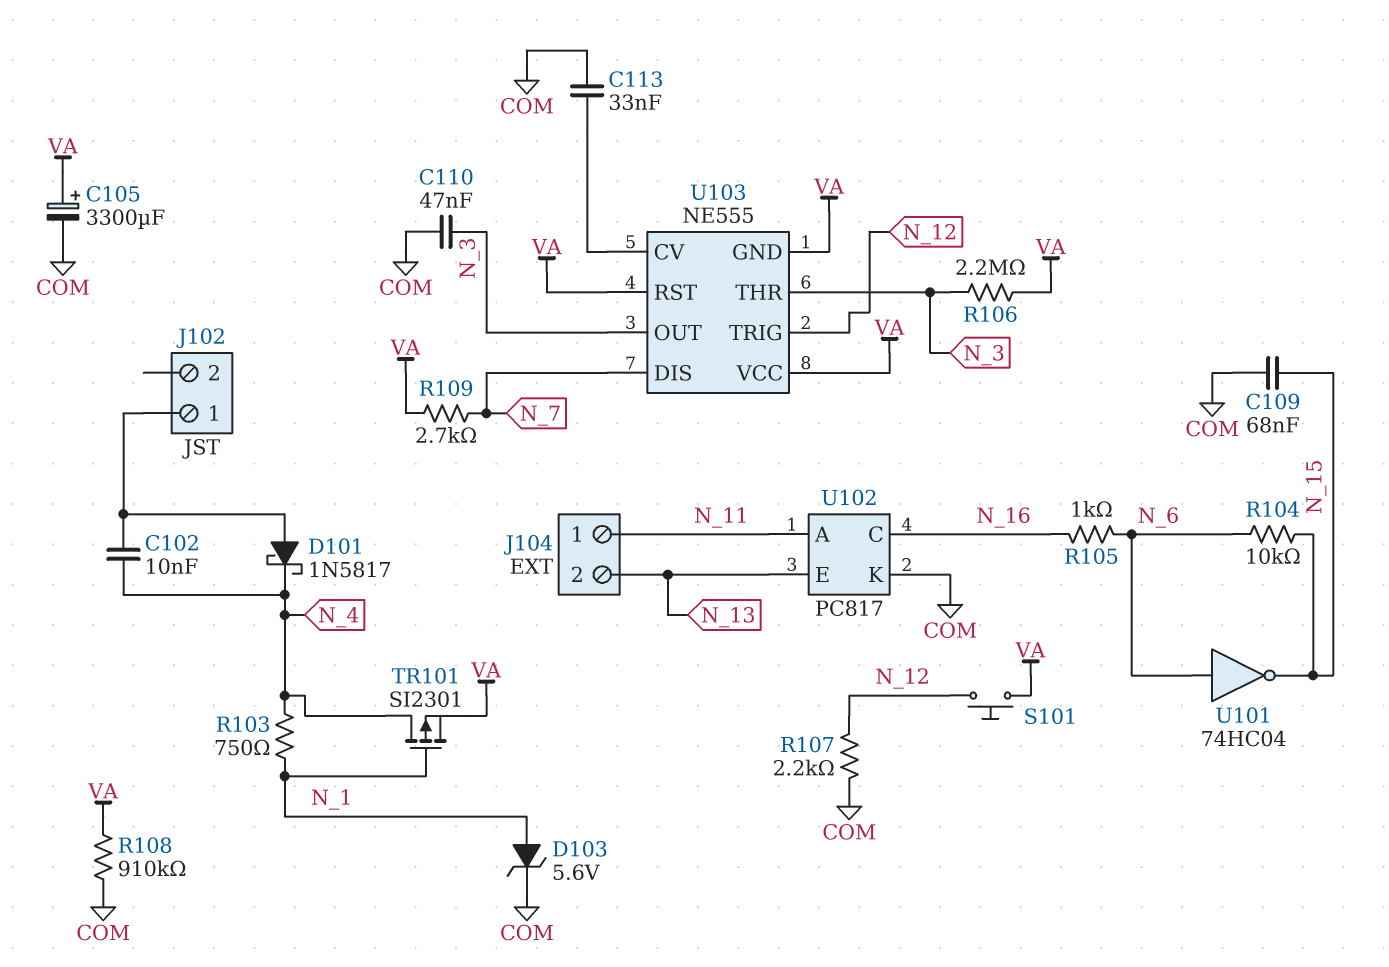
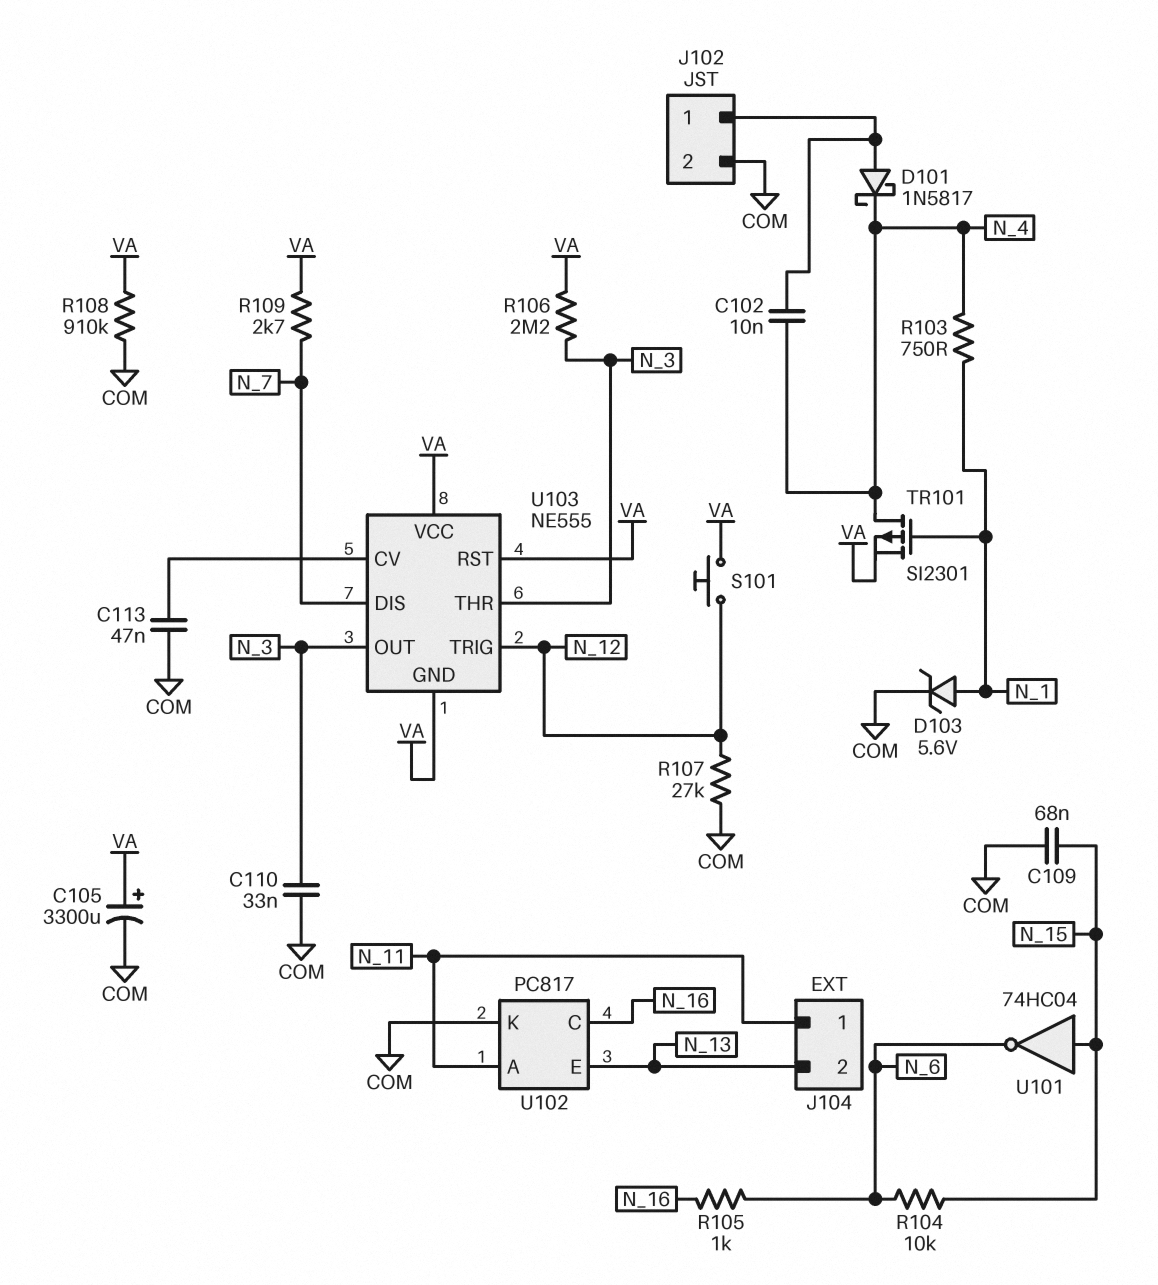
C110: 47nF (COM, N_3) -> 33nF (COM, N_3)
C113: 33nF (COM, U103/CV) -> 47nF (COM, U103/CV)
J102 pin 2: none -> COM
R107: 2.2k (COM, N_12) -> 27k (COM, N_12)
U101: NOT 74HC04 (in N_6, out N_15) -> NOT 74HC04 (in N_15, out N_6)

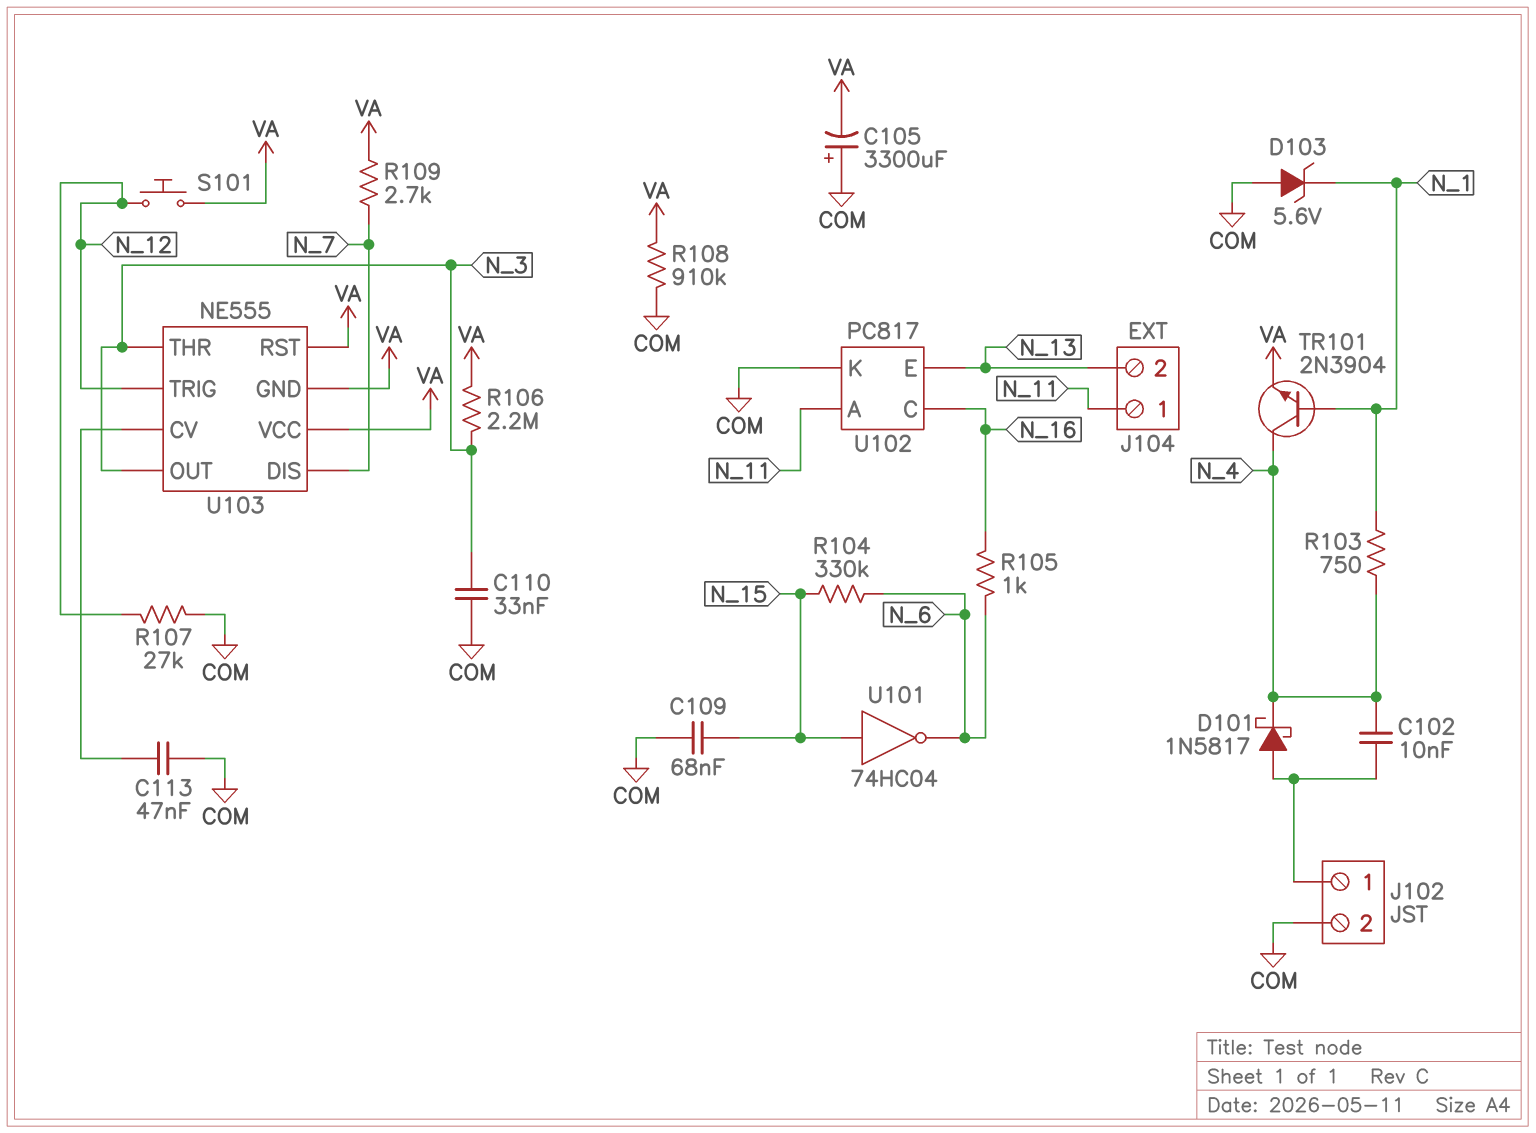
C105: 3300uF (plus VA, minus COM) -> 3300uF (plus COM, minus VA)
D103: zener 5.6V (A N_1, K COM) -> zener 5.6V (A COM, K N_1)
R104: 10k (N_6, N_15) -> 330k (N_6, N_15)
TR101: PMOS SI2301 (G N_1, D N_4, S VA) -> NPN 2N3904 (B N_1, C N_4, E VA)

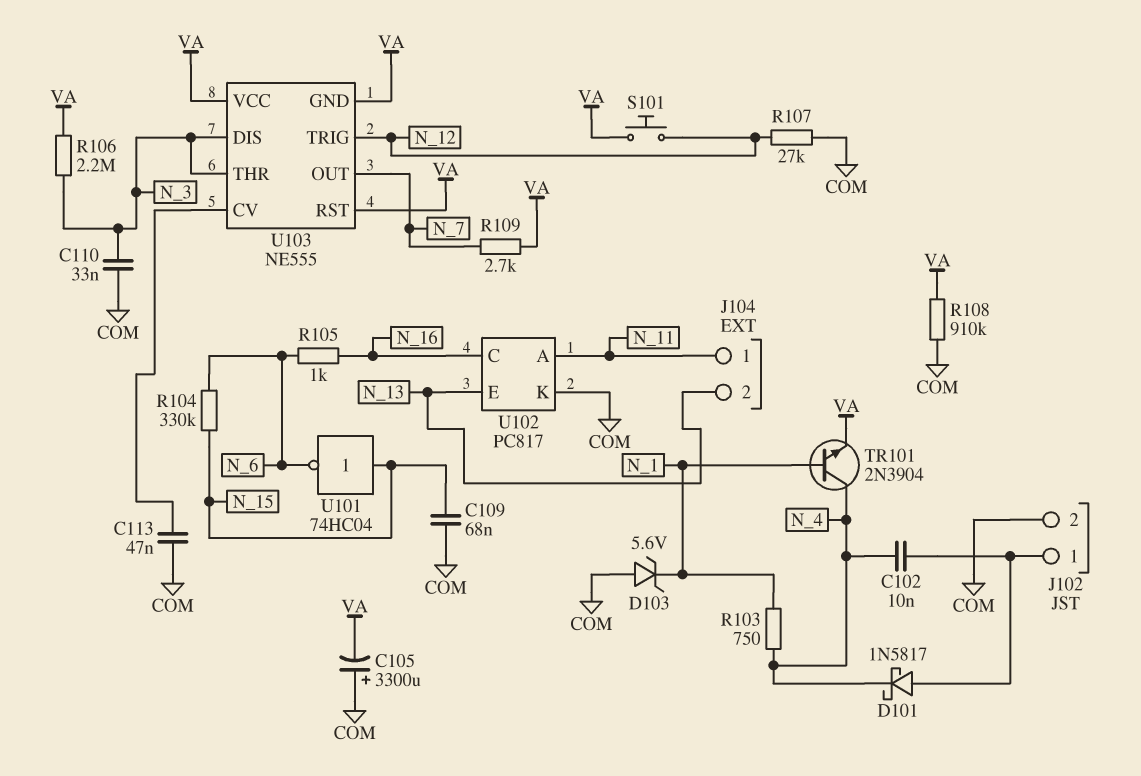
U103 pin DIS: N_7 -> N_3
U103 pin OUT: N_3 -> N_7

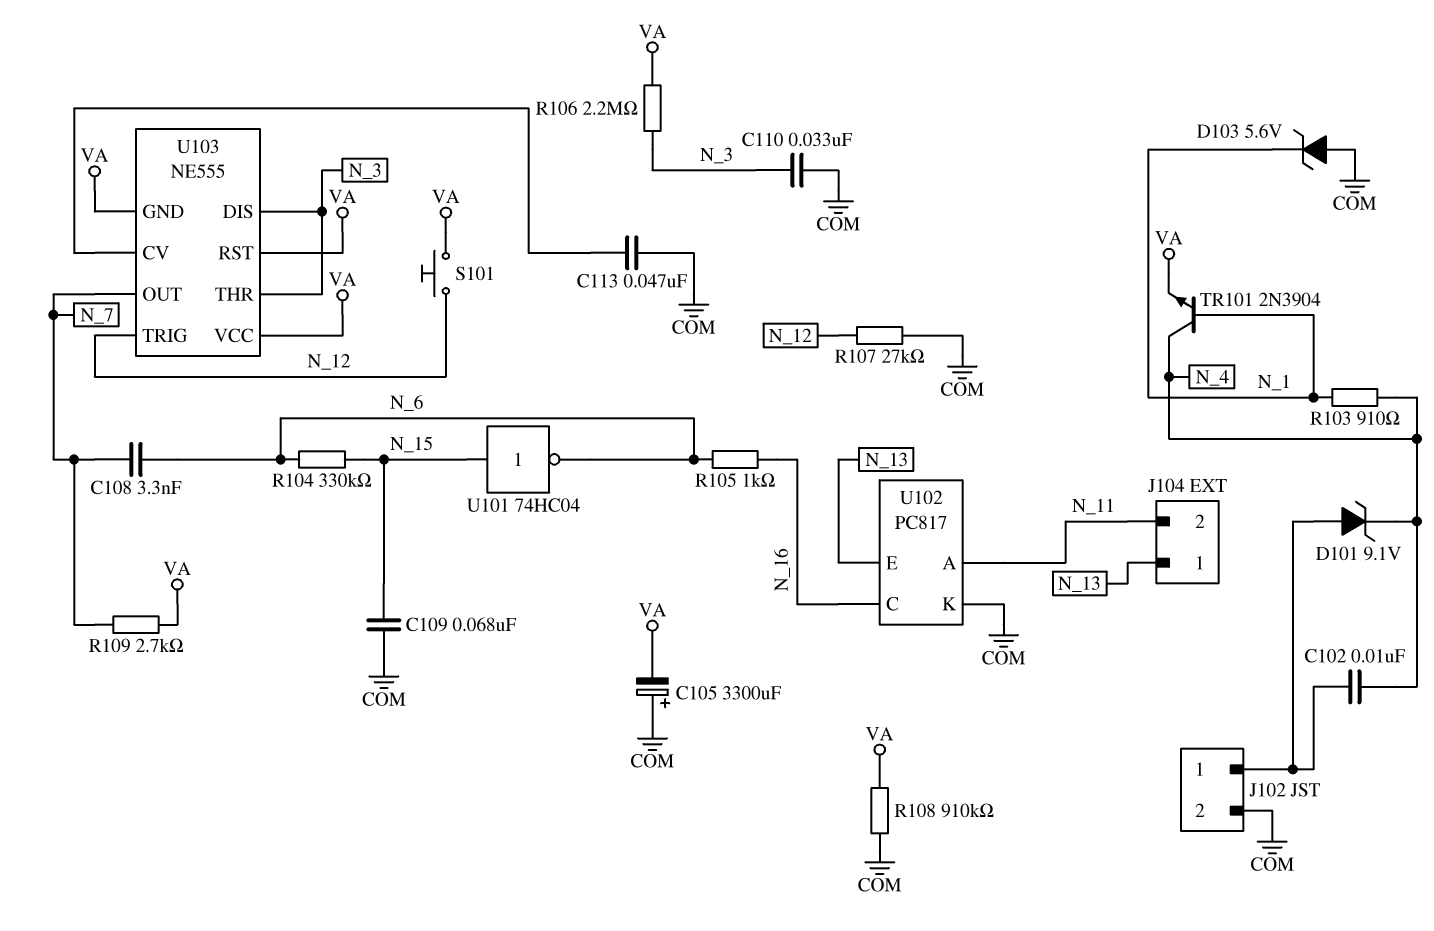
C108: none -> 3.3nF (N_6, N_7)
D101: schottky 1N5817 (A J102/1, K N_4) -> zener 9.1V (A J102/1, K N_4)
J104 pin 1: N_11 -> N_13
J104 pin 2: N_13 -> N_11
R103: 750 (N_1, N_4) -> 910 (N_1, N_4)

